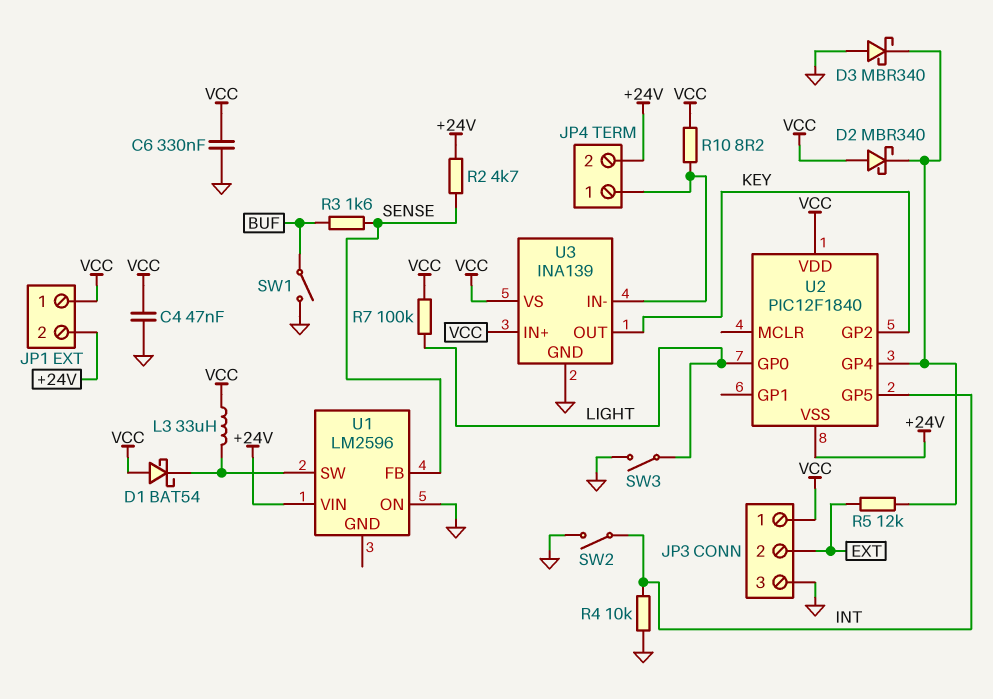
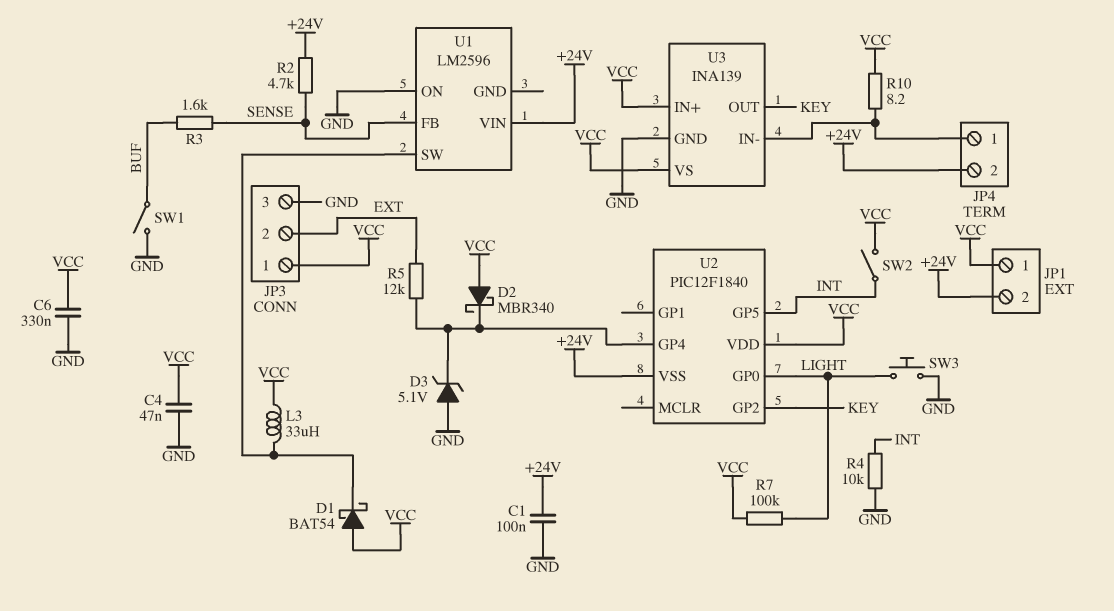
C1: none -> 100nF (+24V, GND)
D3: schottky MBR340 (A GND, K U2/GP4) -> zener 5.1V (A GND, K U2/GP4)
SW2: switch (GND, INT) -> switch (INT, VCC)
SW3: switch (GND, LIGHT) -> button (GND, LIGHT)

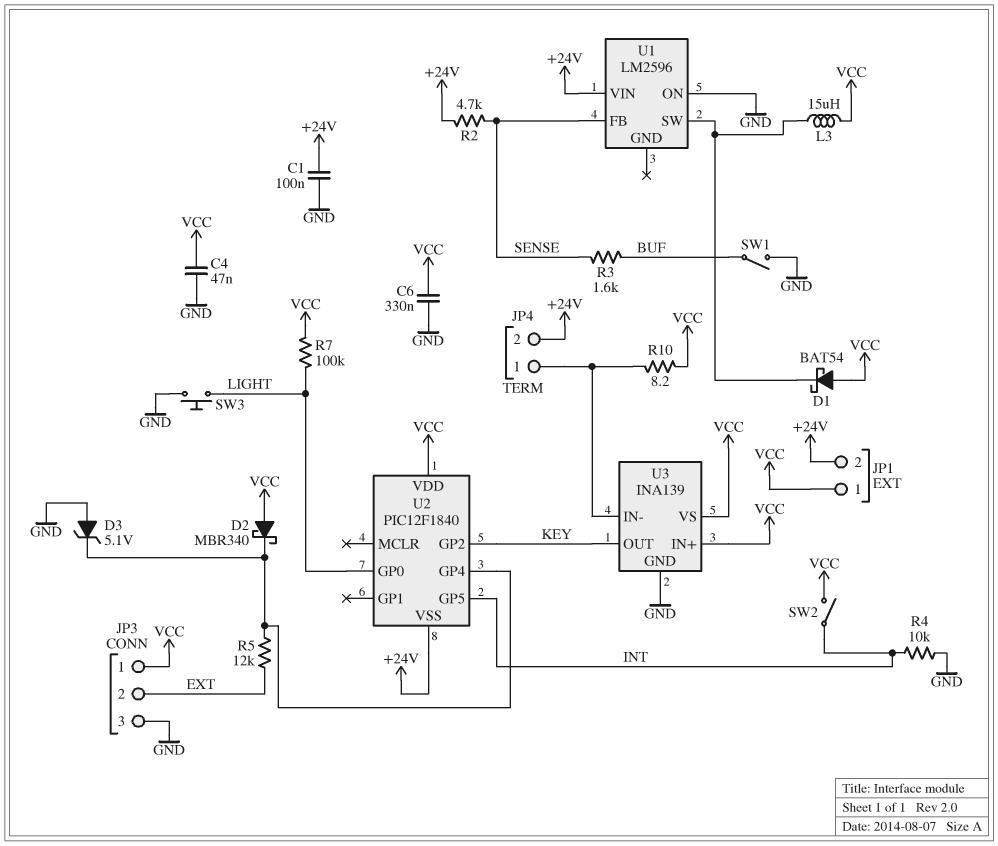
L3: 33uH (U1/SW, VCC) -> 15uH (U1/SW, VCC)

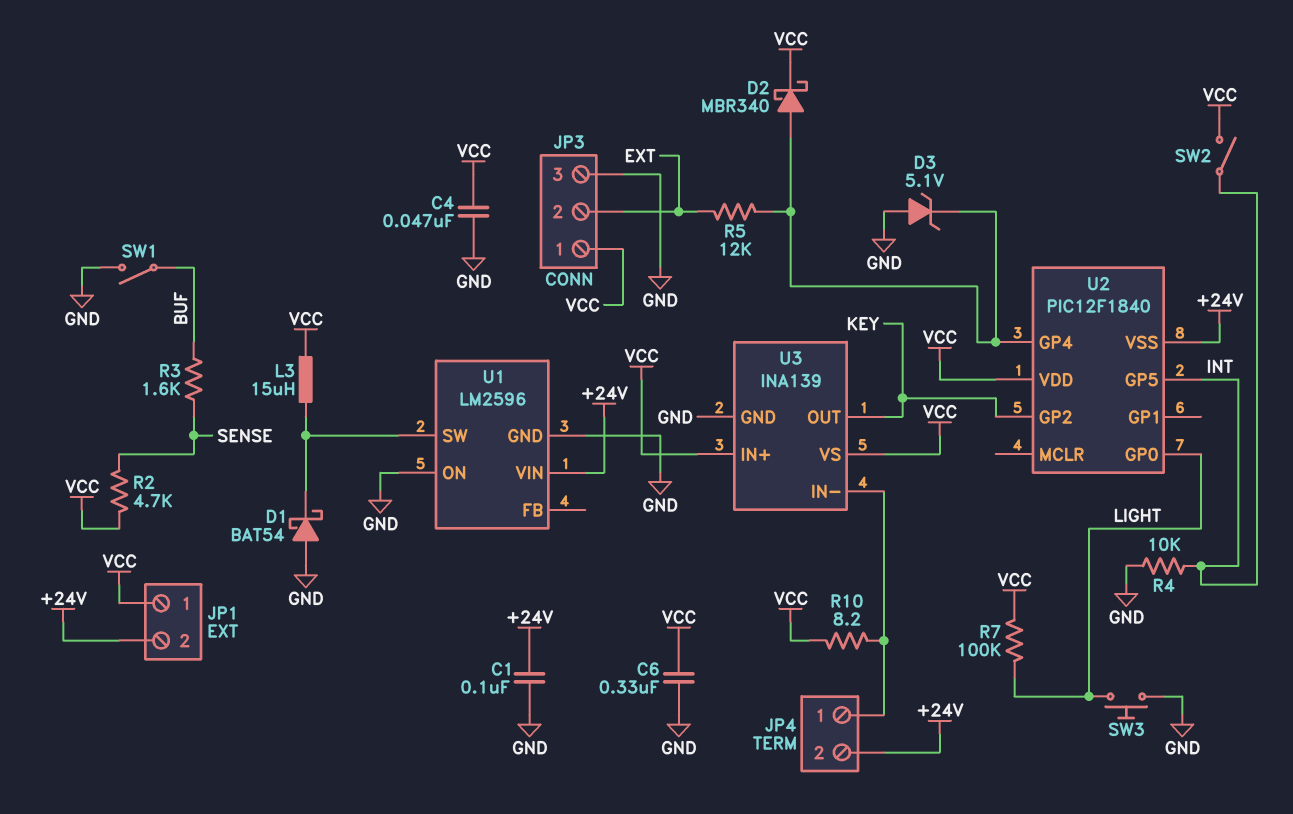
D1: schottky BAT54 (A VCC, K U1/SW) -> schottky BAT54 (A GND, K U1/SW)
D2: schottky MBR340 (A VCC, K U2/GP4) -> schottky MBR340 (A U2/GP4, K VCC)
R2: 4.7k (+24V, SENSE) -> 4.7k (SENSE, VCC)
U1 pin FB: SENSE -> none
U1 pin GND: none -> GND

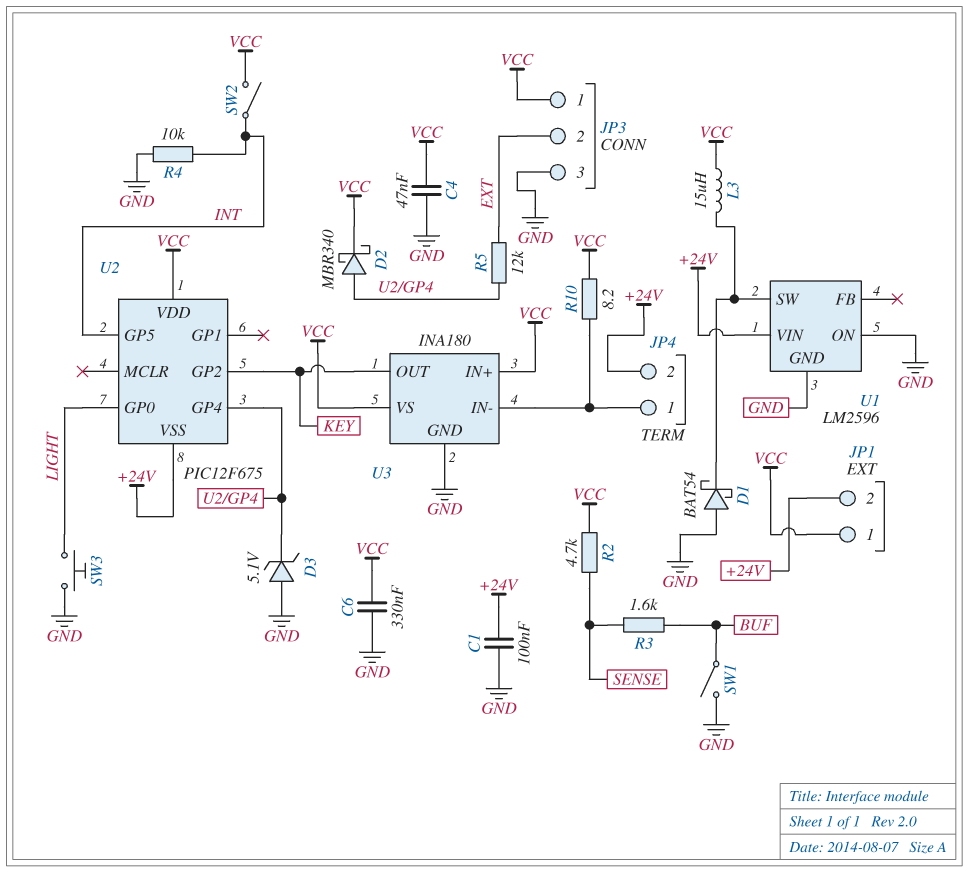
R7: 100k (LIGHT, VCC) -> none
U2: PIC12F1840 -> PIC12F675
U3: INA139 -> INA180

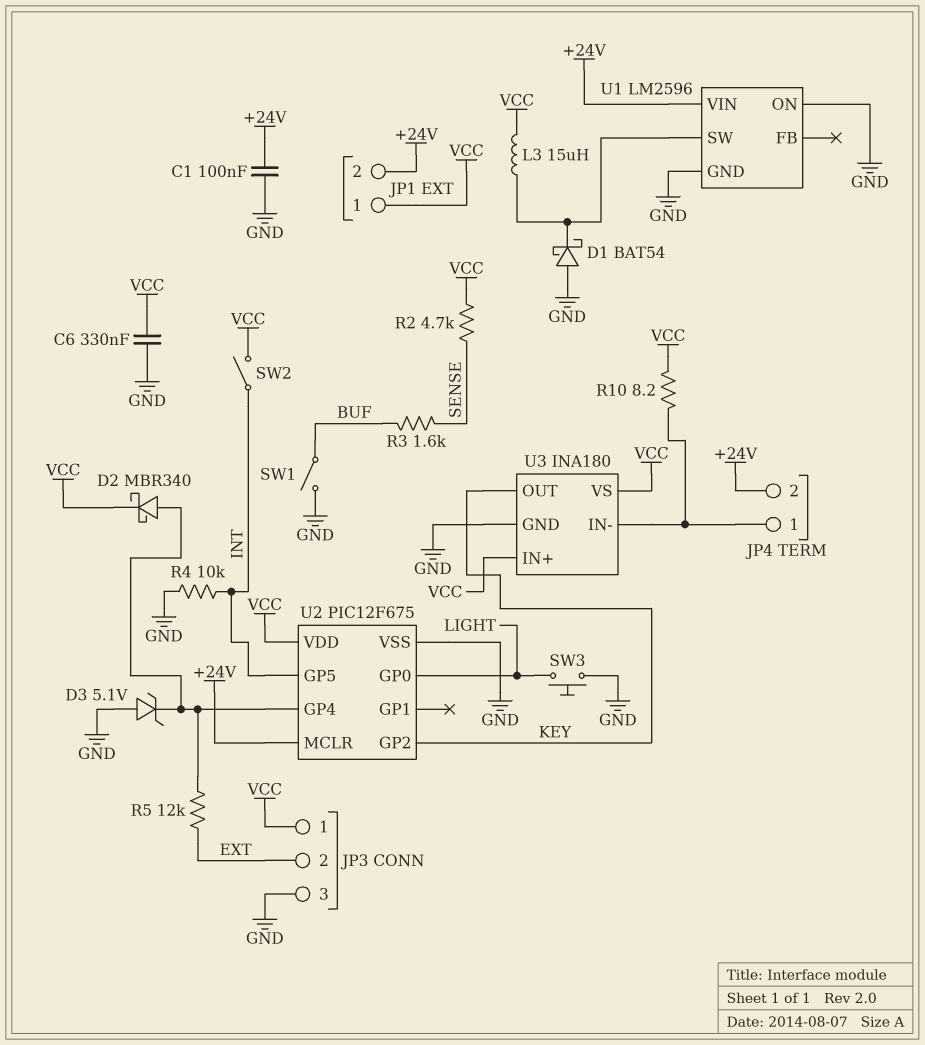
C4: 47nF (GND, VCC) -> none
U2 pin MCLR: none -> +24V
U2 pin VSS: +24V -> GND

